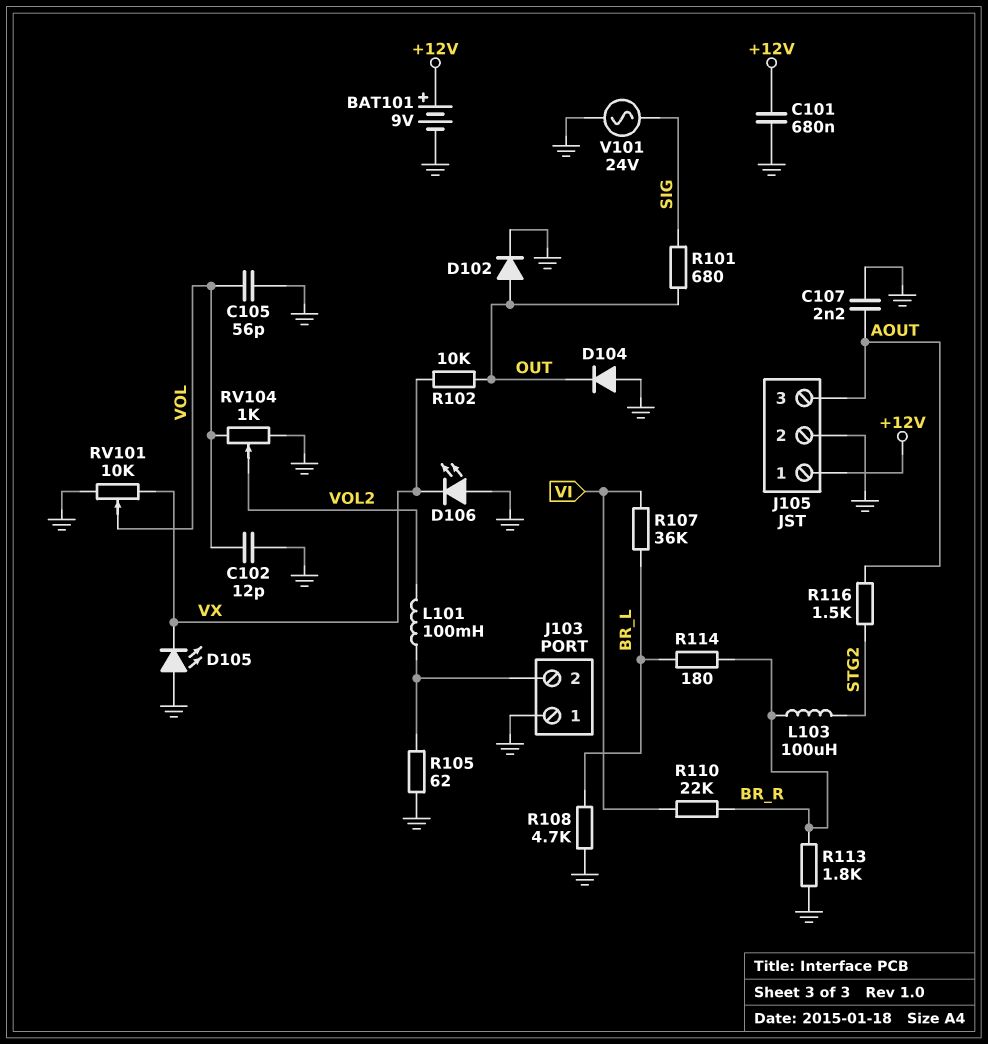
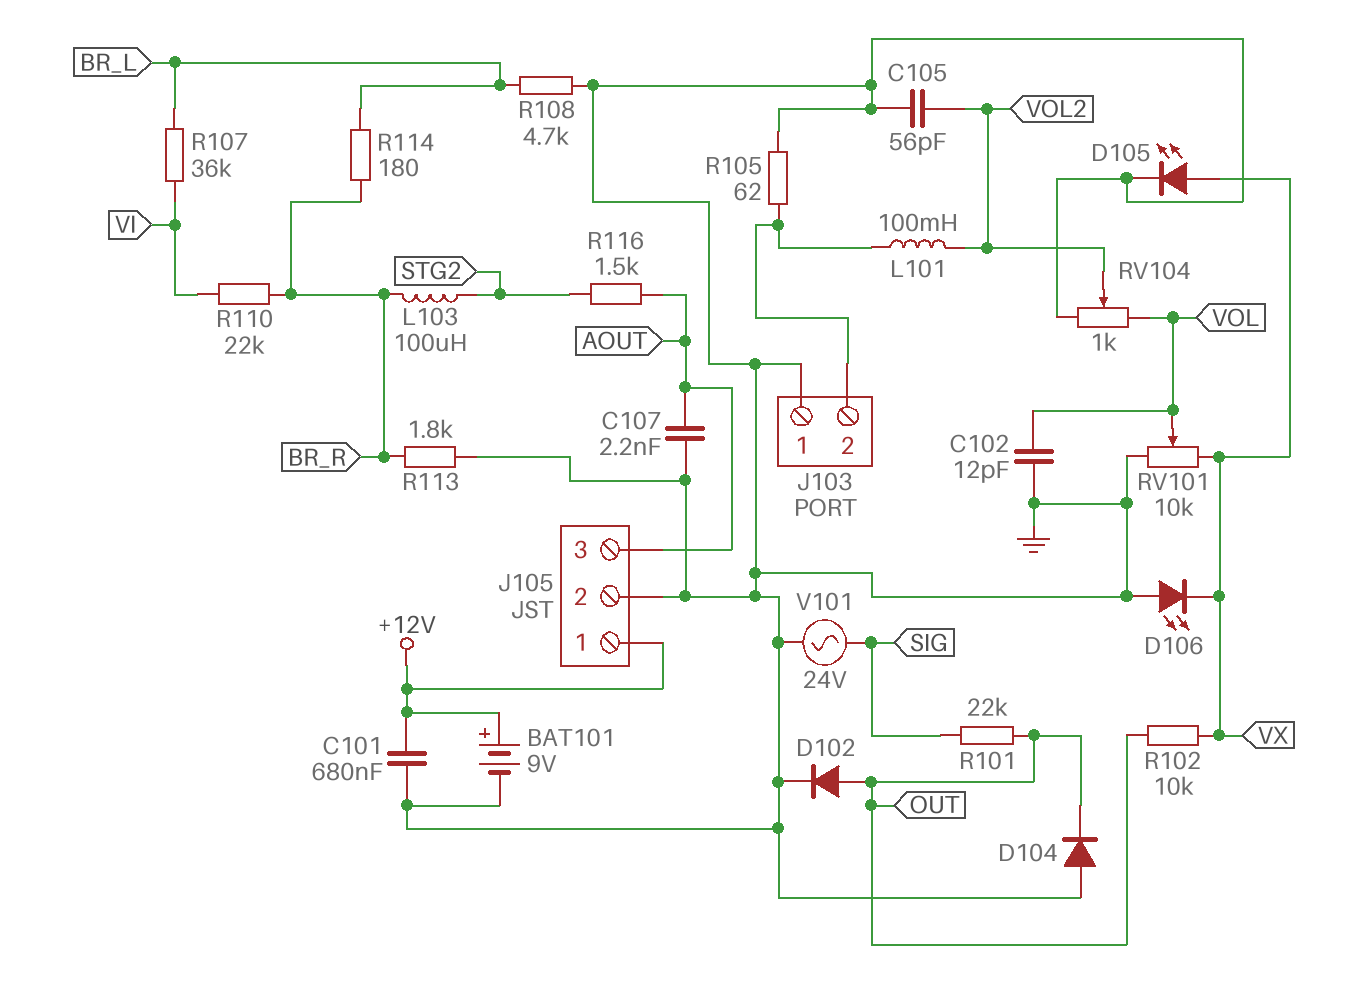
C105: 56pF (GND, VOL) -> 56pF (GND, VOL2)
D105: LED (A GND, K VX) -> LED (A VX, K GND)
R101: 680 (OUT, SIG) -> 22k (OUT, SIG)

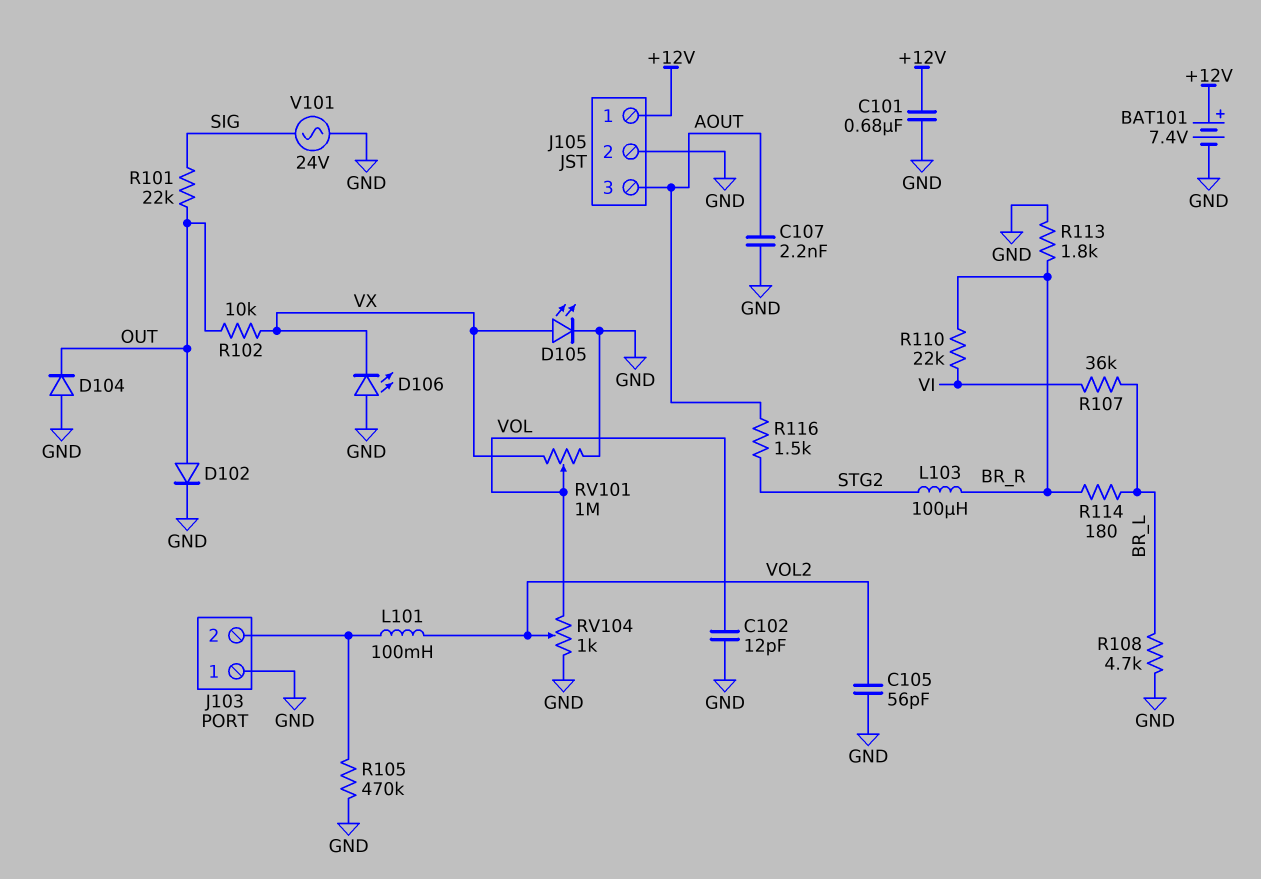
BAT101: 9V (plus +12V, minus GND) -> 7.4V (plus +12V, minus GND)
R105: 62 (GND, J103/2) -> 470k (GND, J103/2)
RV101: 10k (GND, VX, wiper VOL) -> 1M (GND, VX, wiper VOL)

